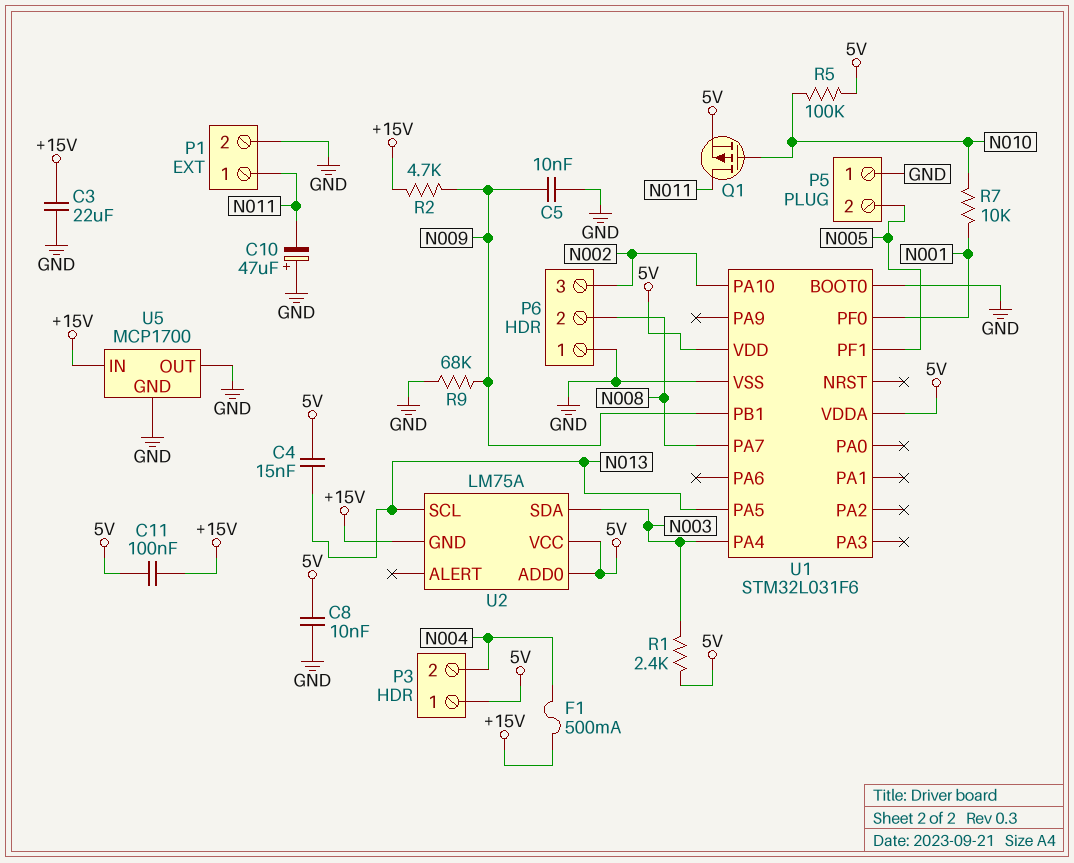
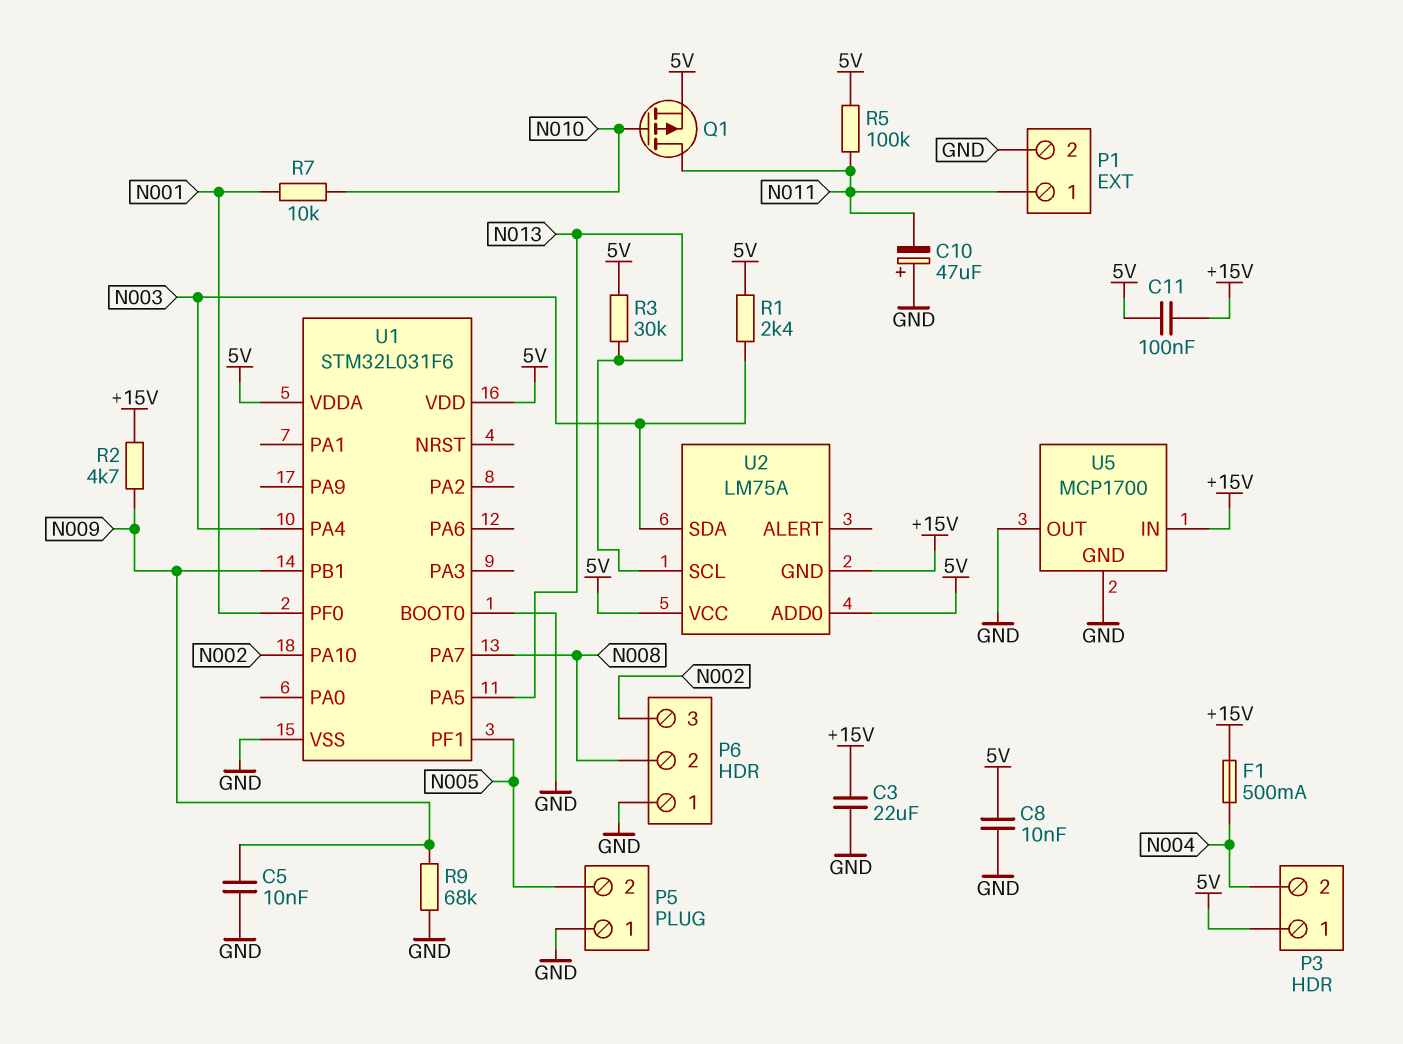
C4: 15nF (5V, N013) -> none
R3: none -> 30k (5V, N013)
R5: 100k (5V, N010) -> 100k (5V, N011)

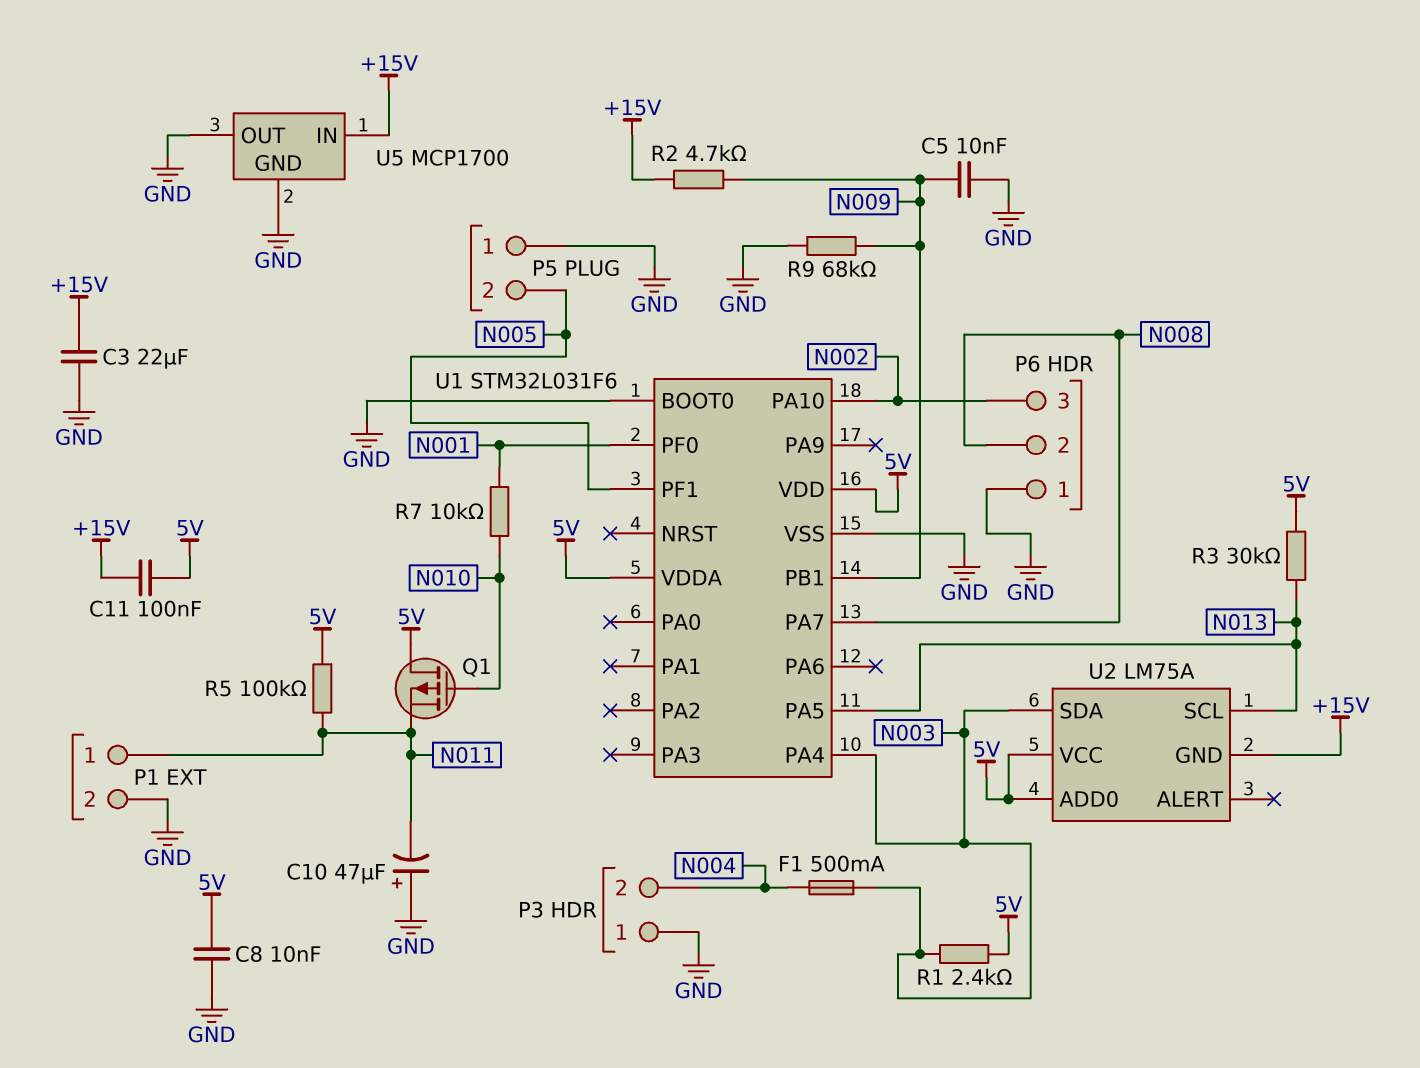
F1: 500mA (+15V, N004) -> 500mA (N003, N004)
P3 pin 1: 5V -> GND
Q1: PMOS (G N010, D N011, S 5V) -> PMOS (G N010, D 5V, S N011)

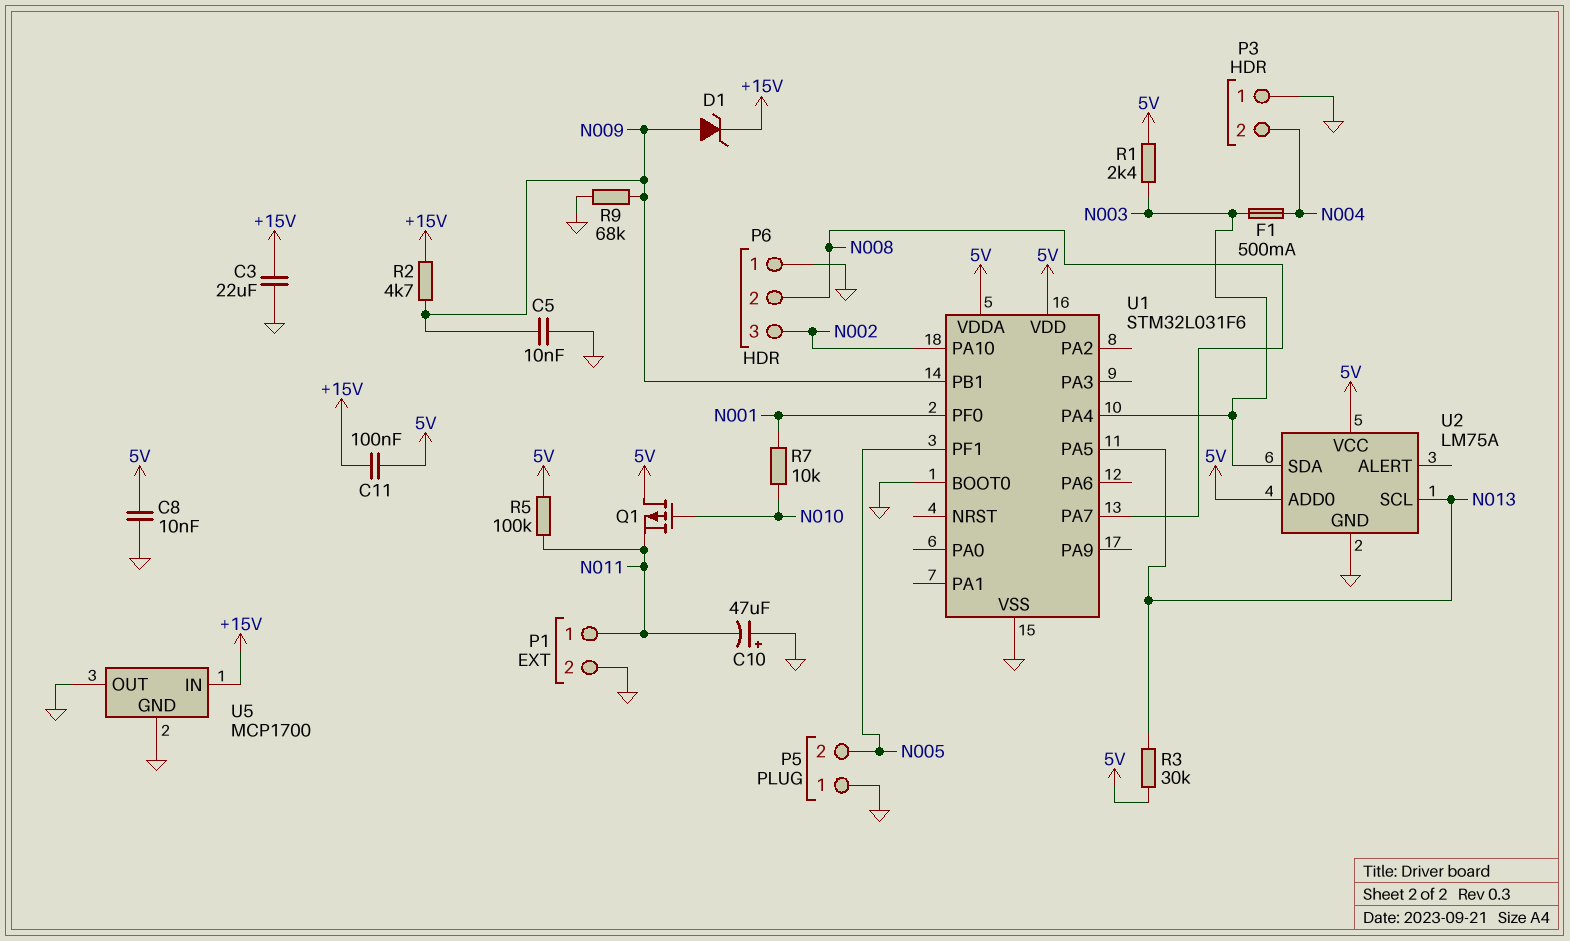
D1: none -> zener (A N009, K +15V)
U2 pin GND: +15V -> GND

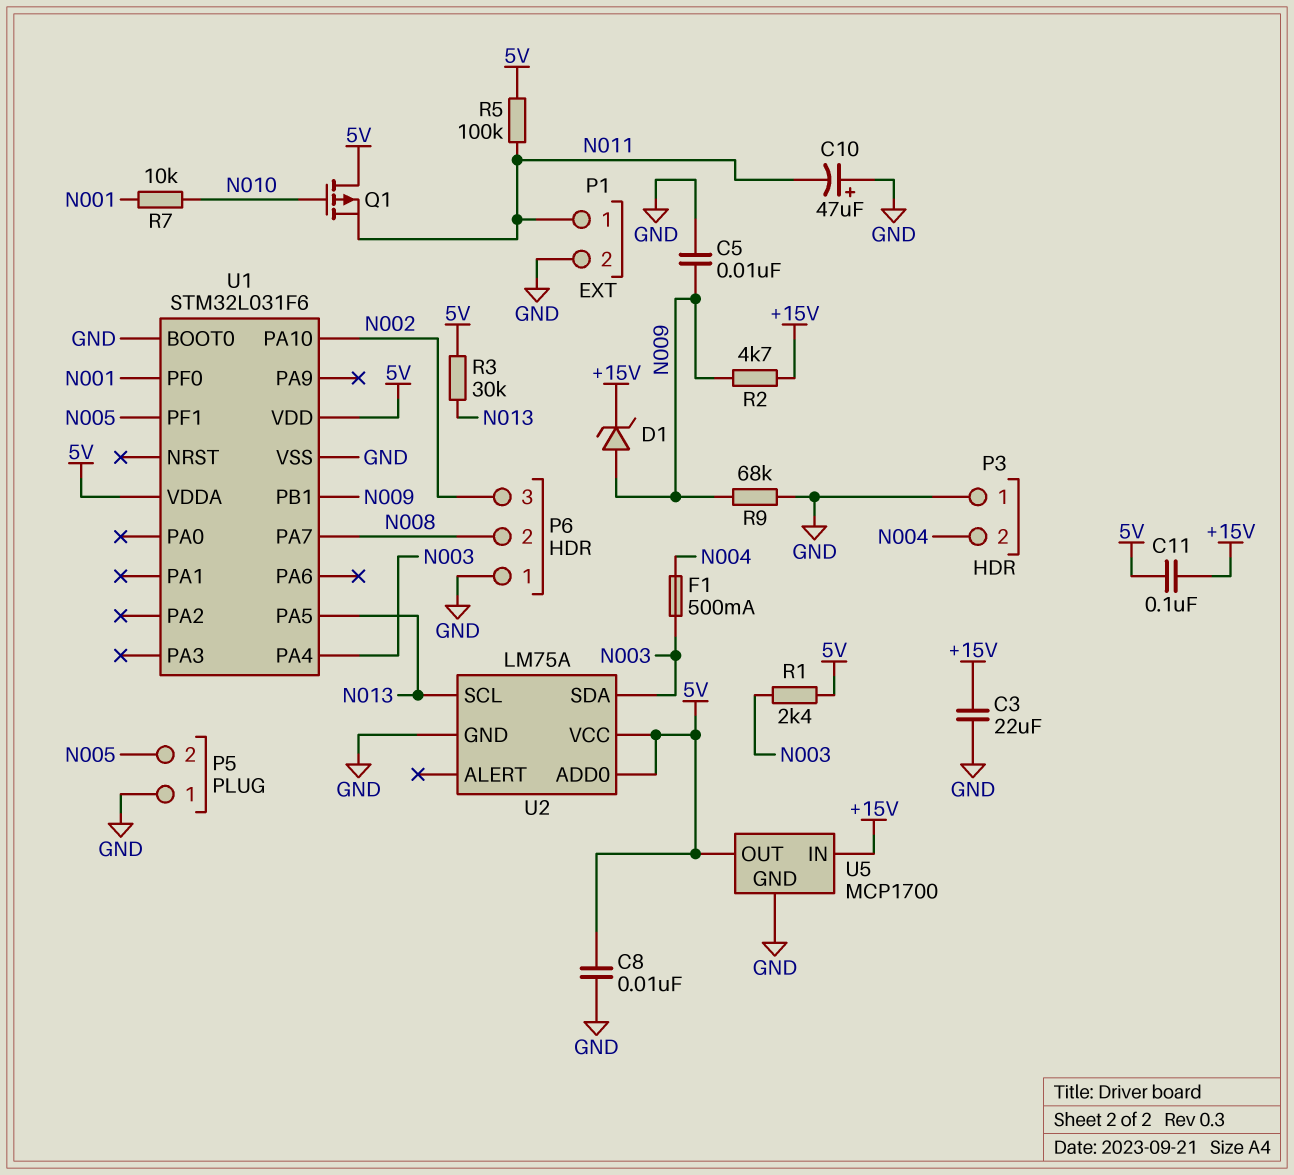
U5 pin OUT: GND -> 5V

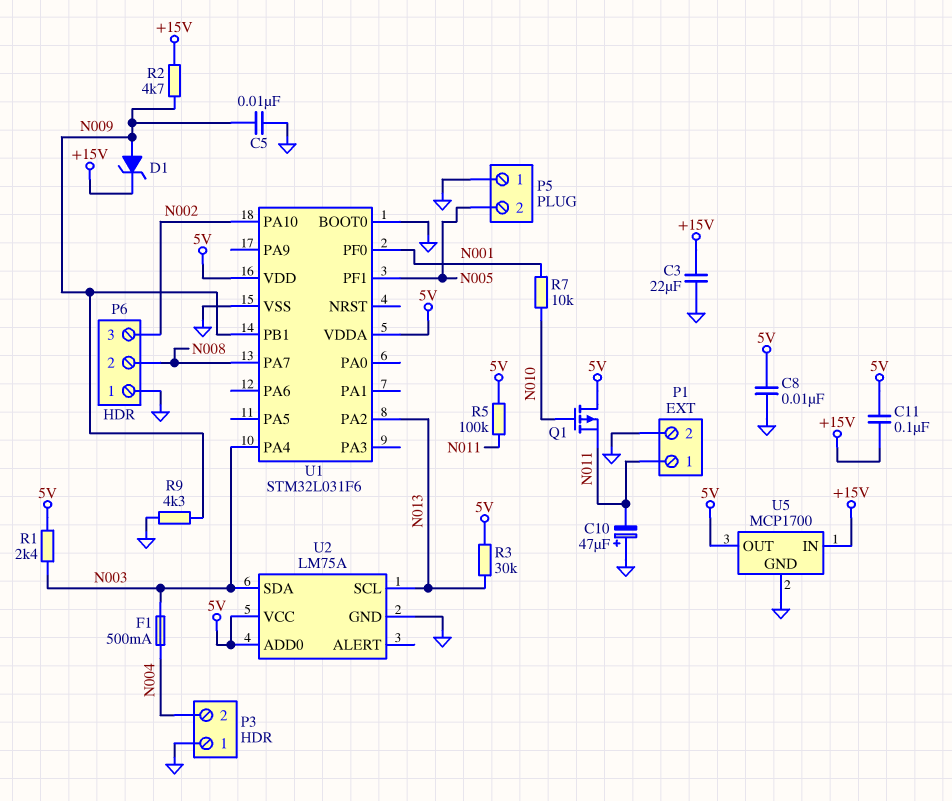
R9: 68k (GND, N009) -> 4.3k (GND, N009)
U1 pin PA2: none -> N013
U1 pin PA5: N013 -> none

